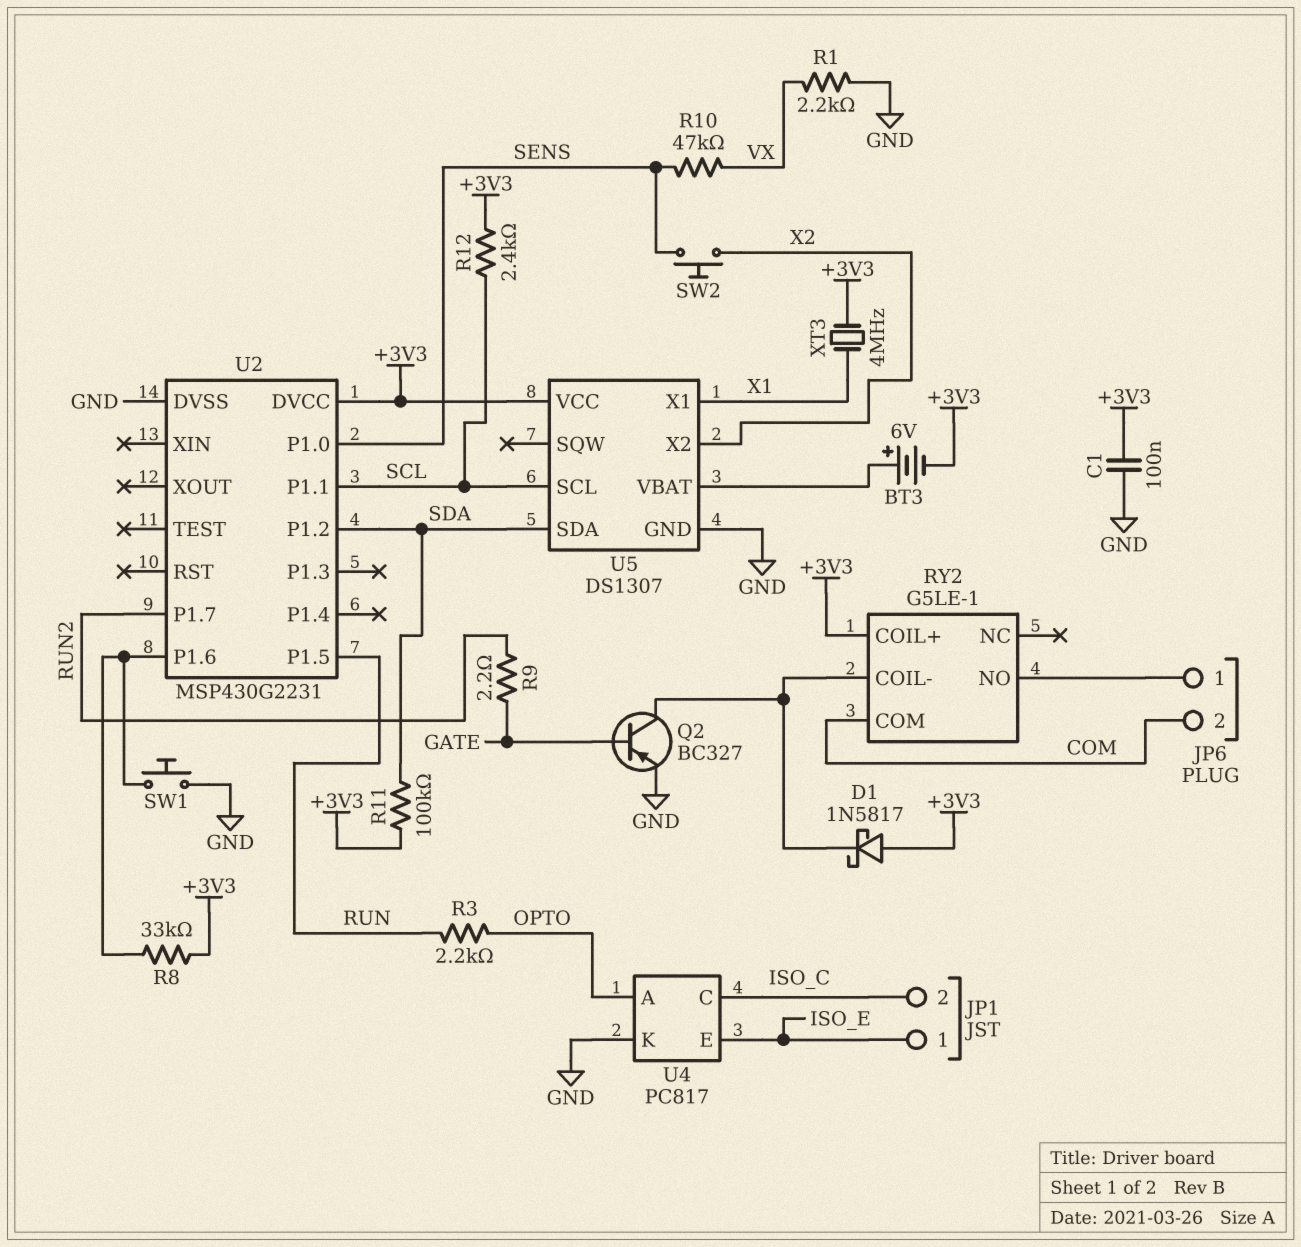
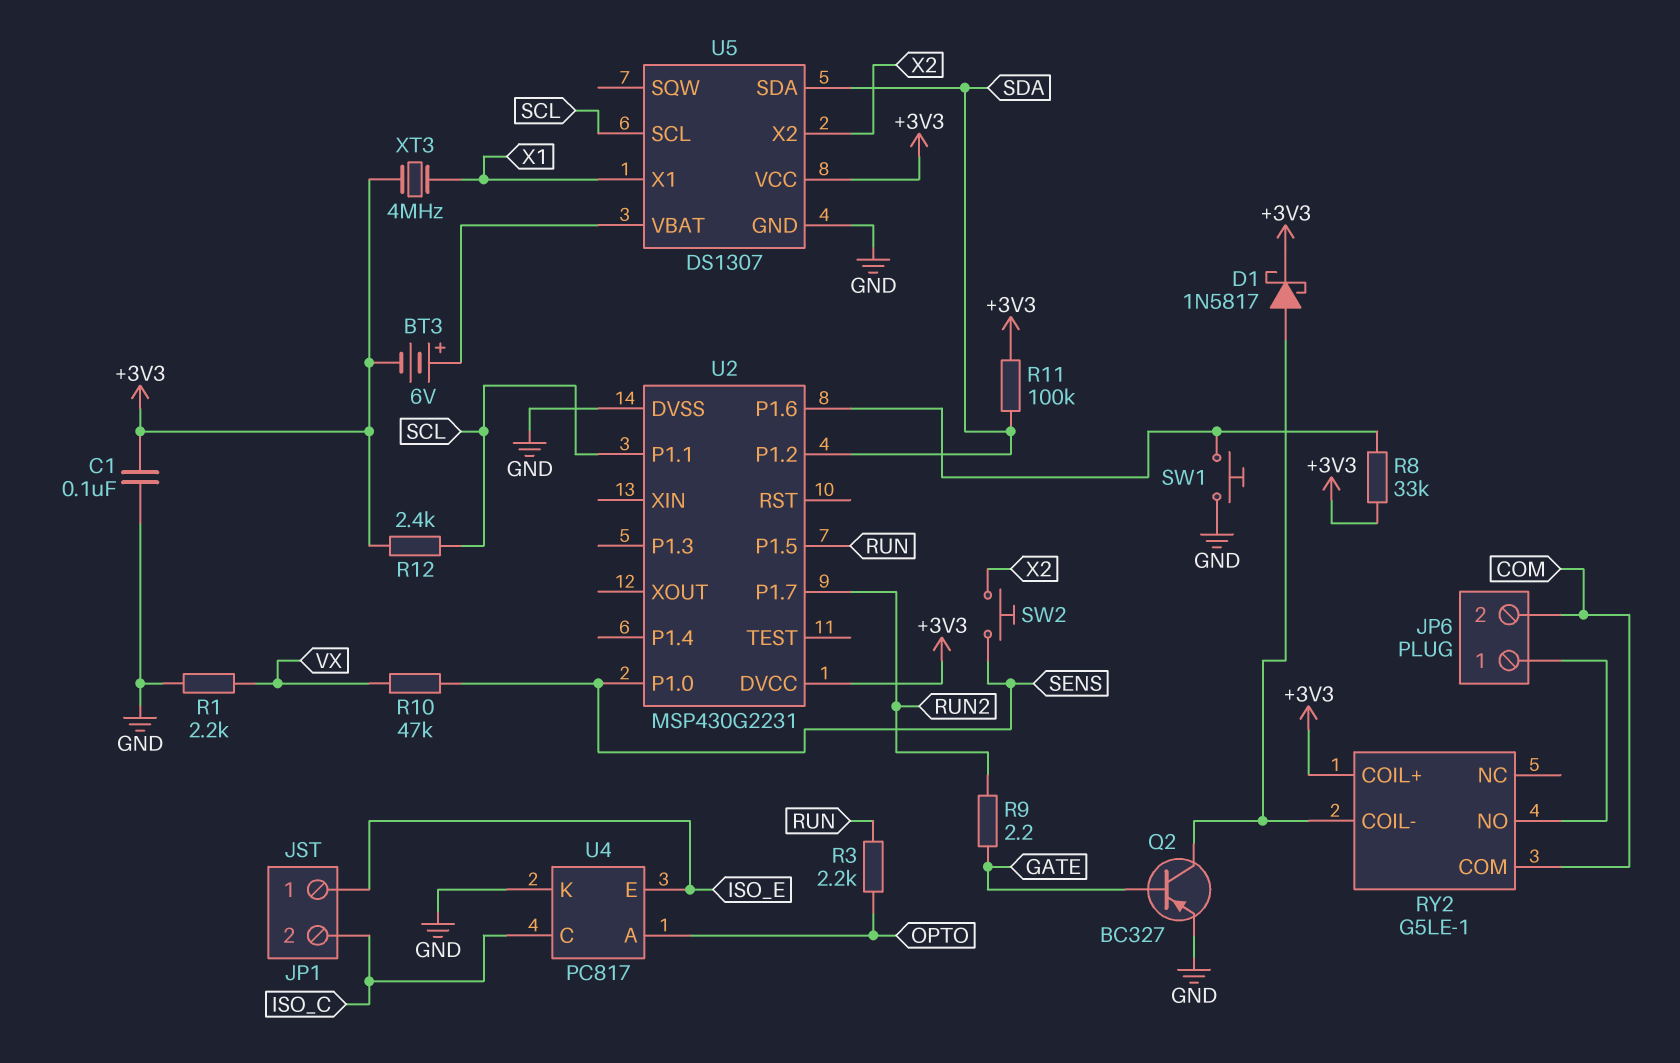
D1: schottky 1N5817 (A +3V3, K RY2/COIL-) -> schottky 1N5817 (A RY2/COIL-, K +3V3)

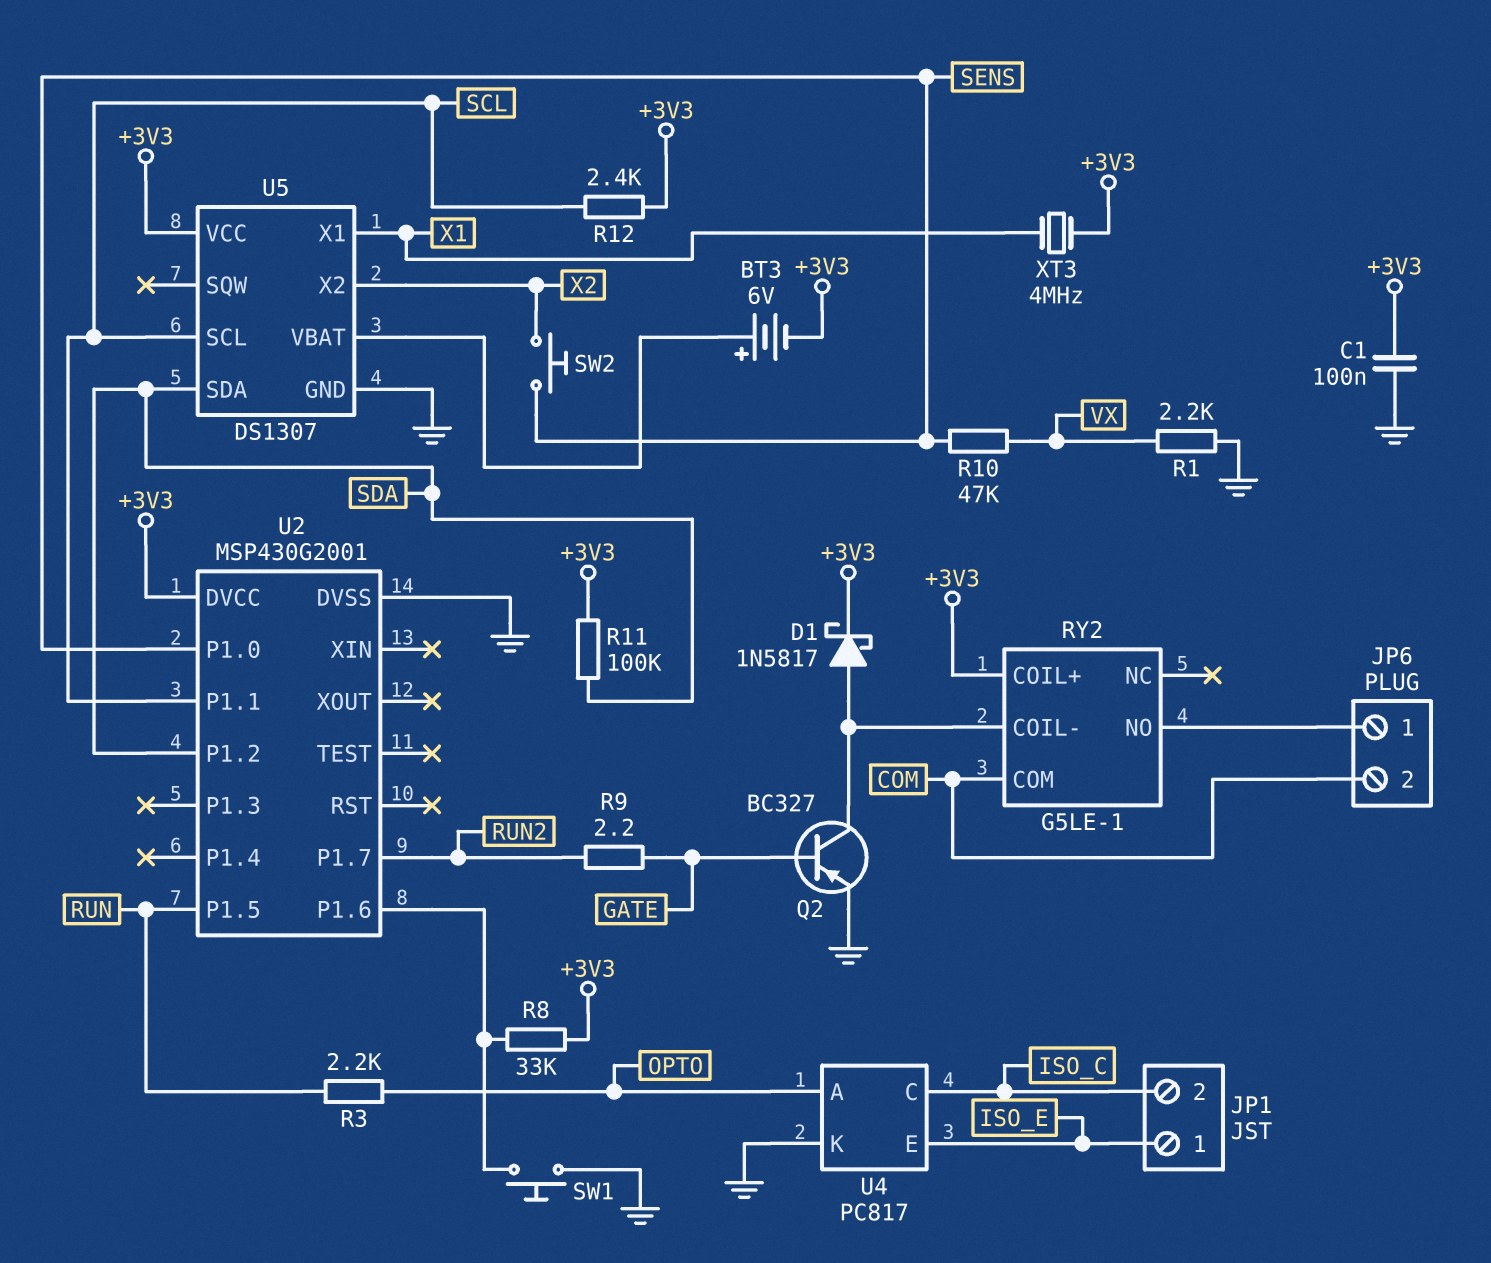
U2: MSP430G2231 -> MSP430G2001

